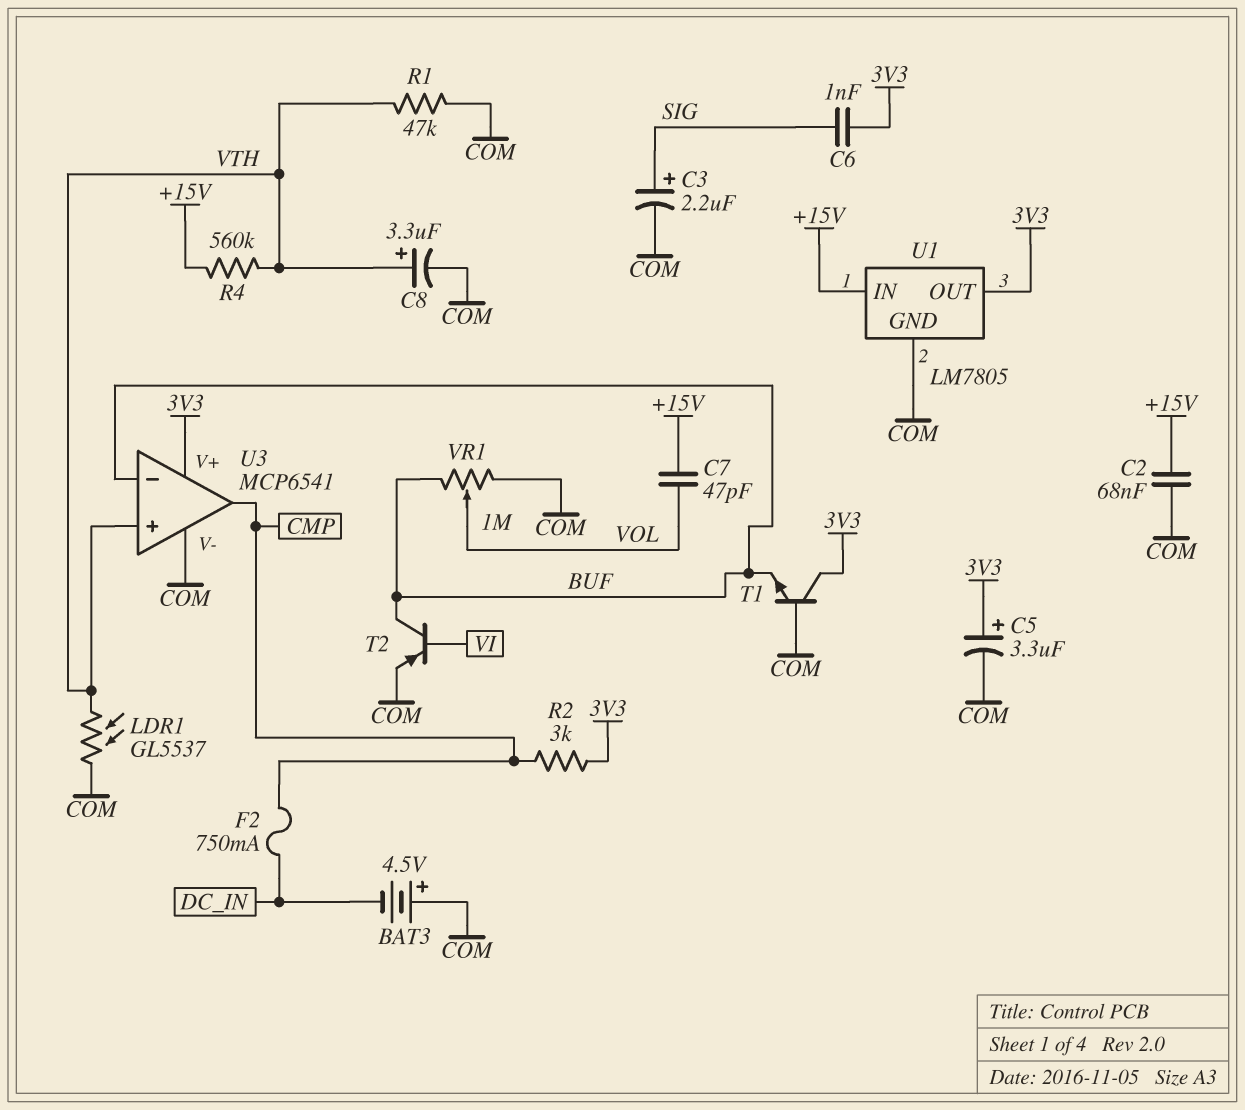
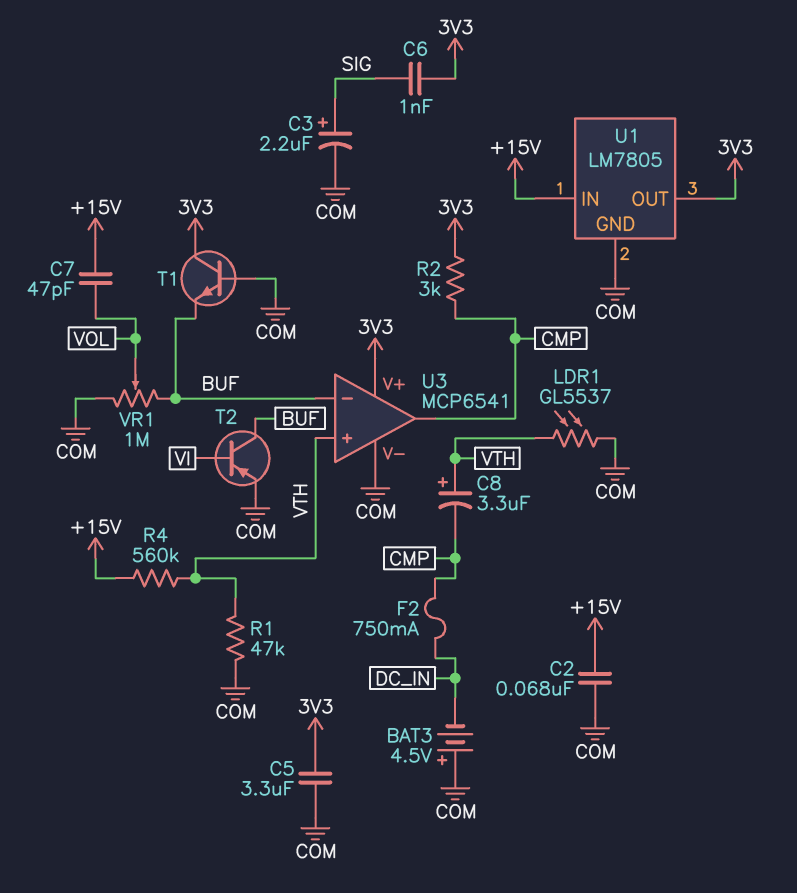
C5: 3.3uF (plus 3V3, minus COM) -> 3.3uF (3V3, COM)
C8: 3.3uF (plus VTH, minus COM) -> 3.3uF (plus VTH, minus CMP)

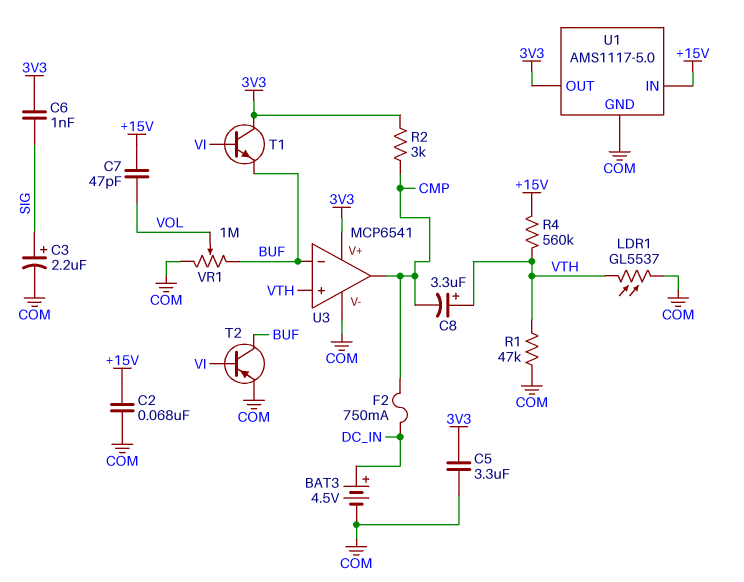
BAT3: 4.5V (plus COM, minus DC_IN) -> 4.5V (plus DC_IN, minus COM)
T1: NPN (B COM, C 3V3, E BUF) -> NPN (B VI, C 3V3, E BUF)
U1: LM7805 -> AMS1117-5.0

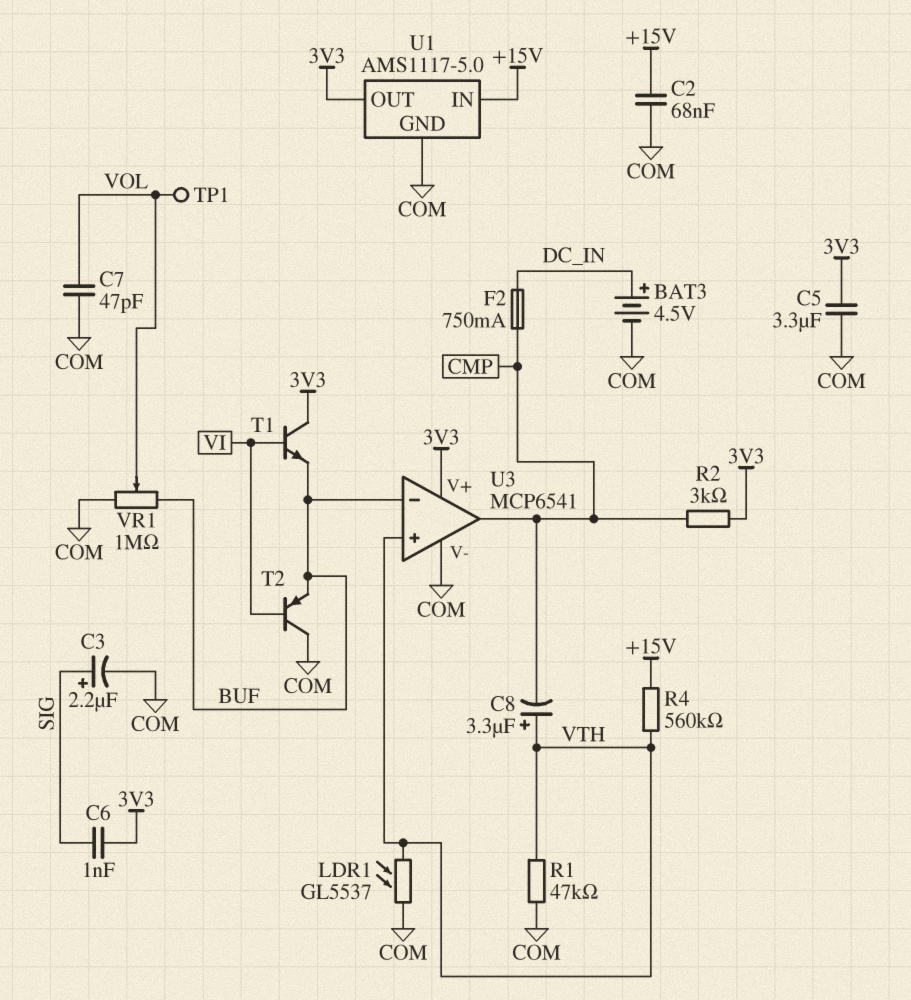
C7: 47pF (+15V, VOL) -> 47pF (COM, VOL)
T2: PNP (B VI, C BUF, E COM) -> PNP (B VI, C COM, E BUF)
TP1: none -> test point (VOL)

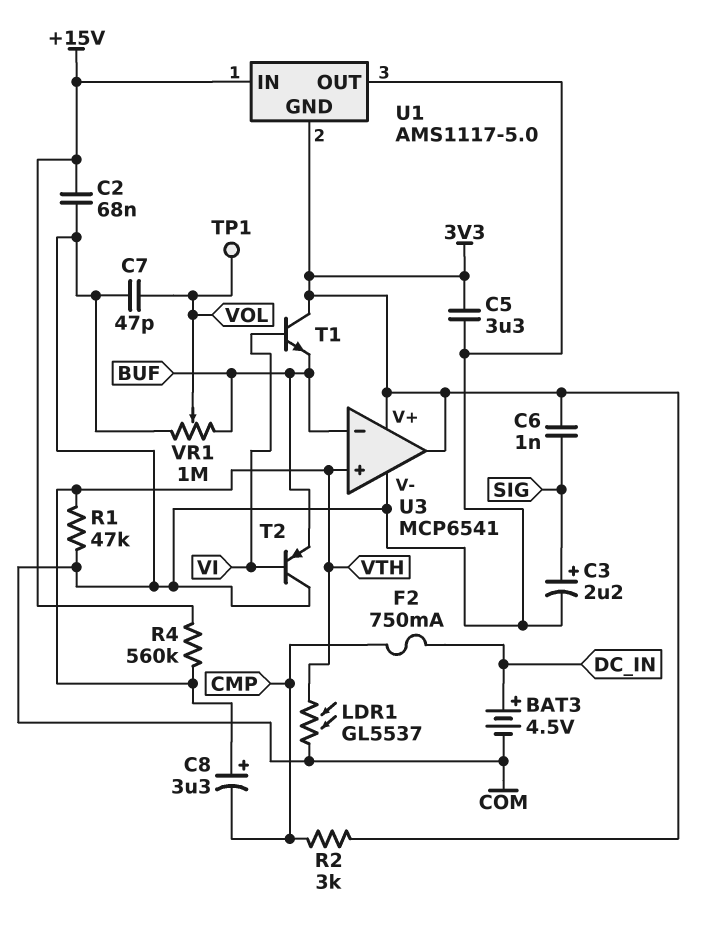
U1 pin GND: COM -> 3V3
U1 pin OUT: 3V3 -> COM
U3 pin out: CMP -> 3V3

